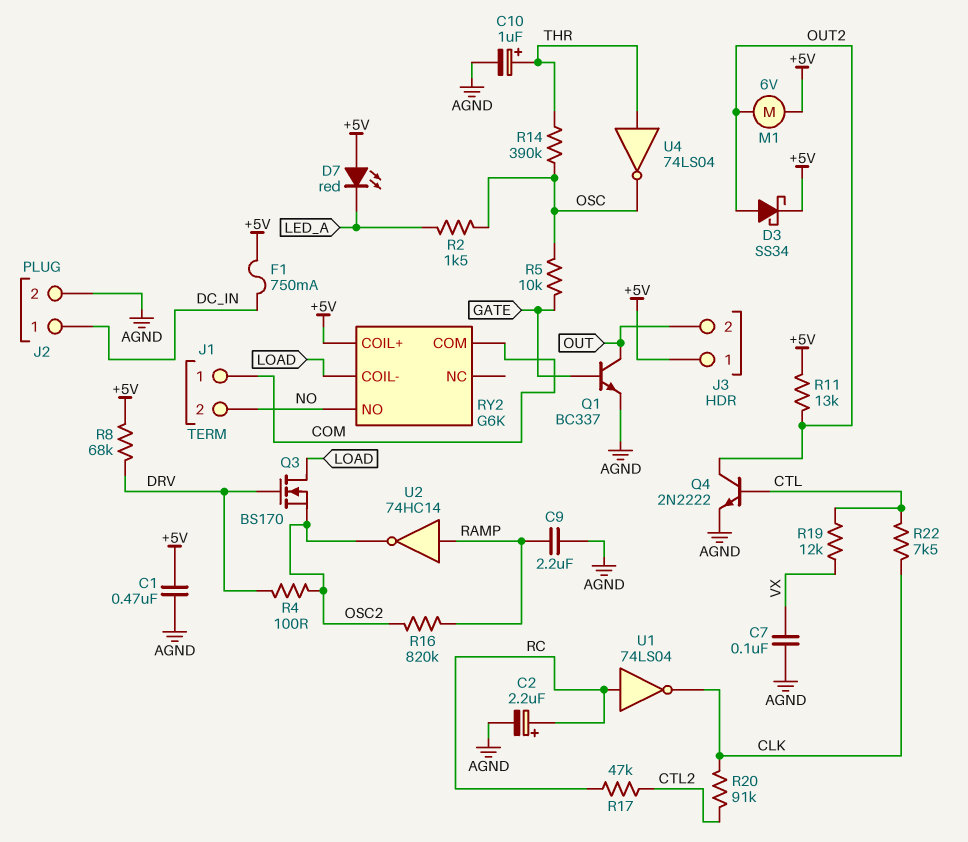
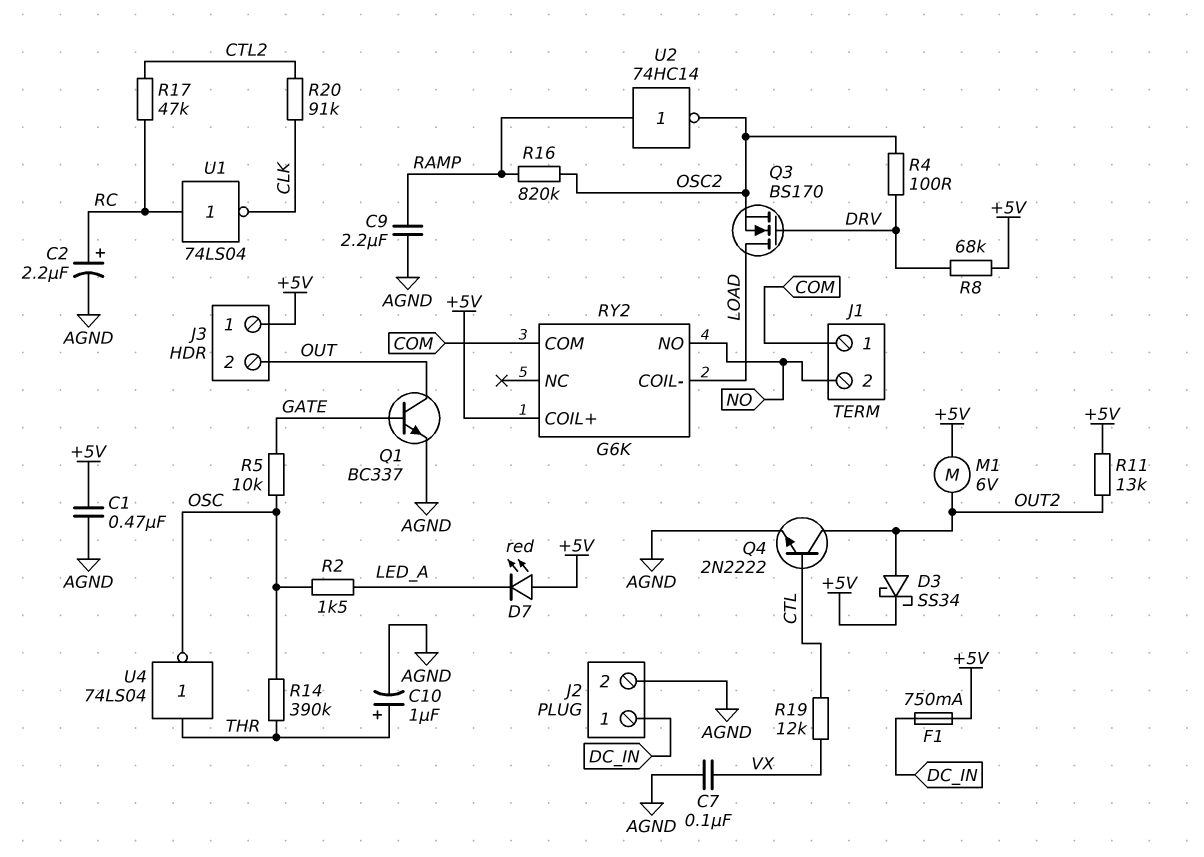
R22: 7.5k (CLK, CTL) -> none

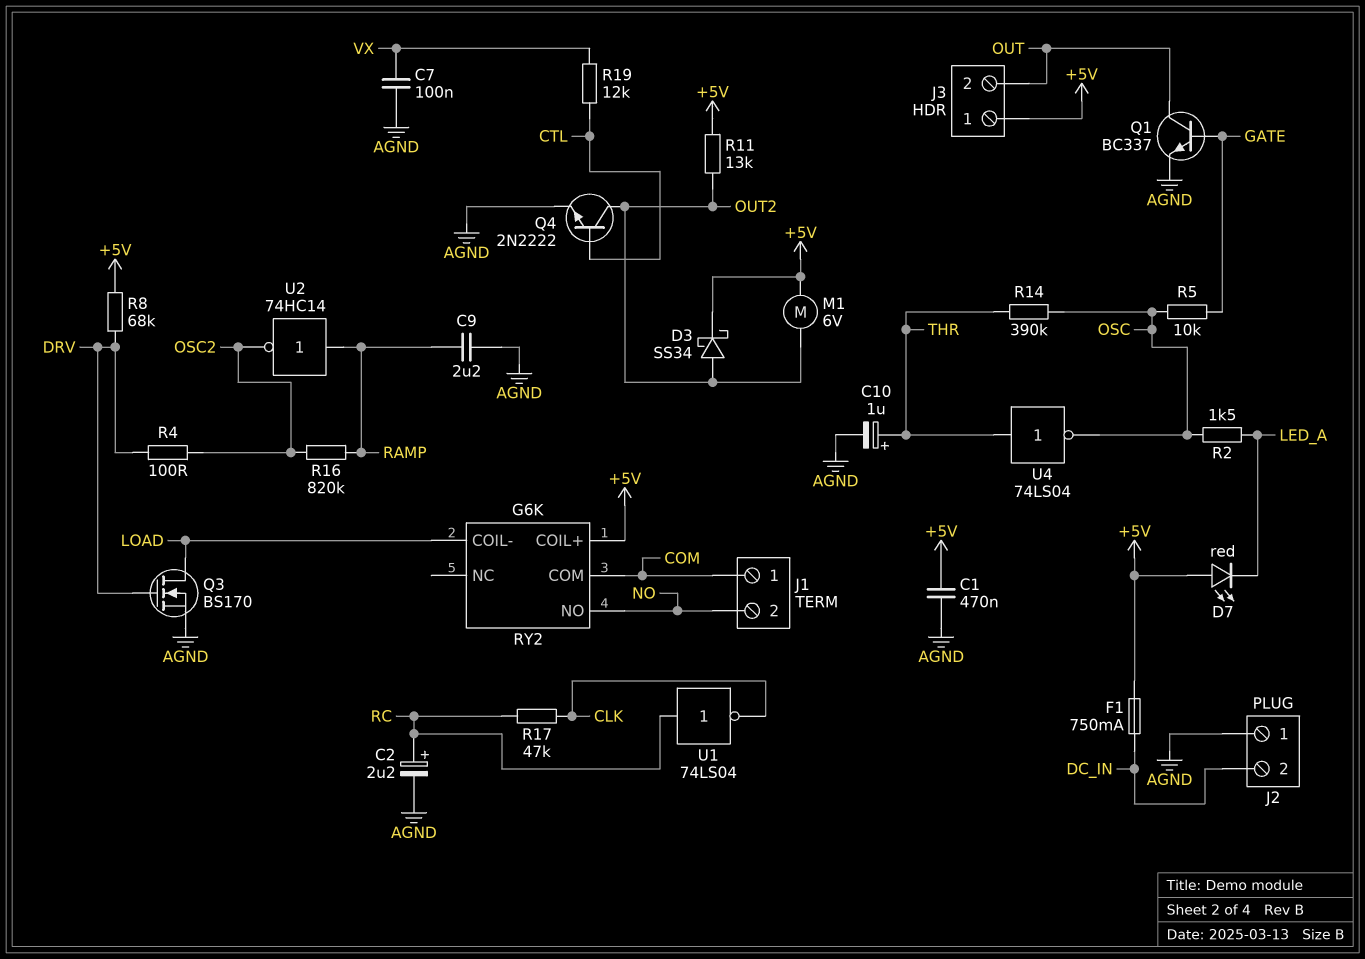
J2 pin 1: DC_IN -> AGND
J2 pin 2: AGND -> DC_IN
Q3: NMOS BS170 (G DRV, D LOAD, S OSC2) -> NMOS BS170 (G DRV, D LOAD, S AGND)
R17: 47k (CTL2, RC) -> 47k (CLK, RC)
R20: 91k (CLK, CTL2) -> none

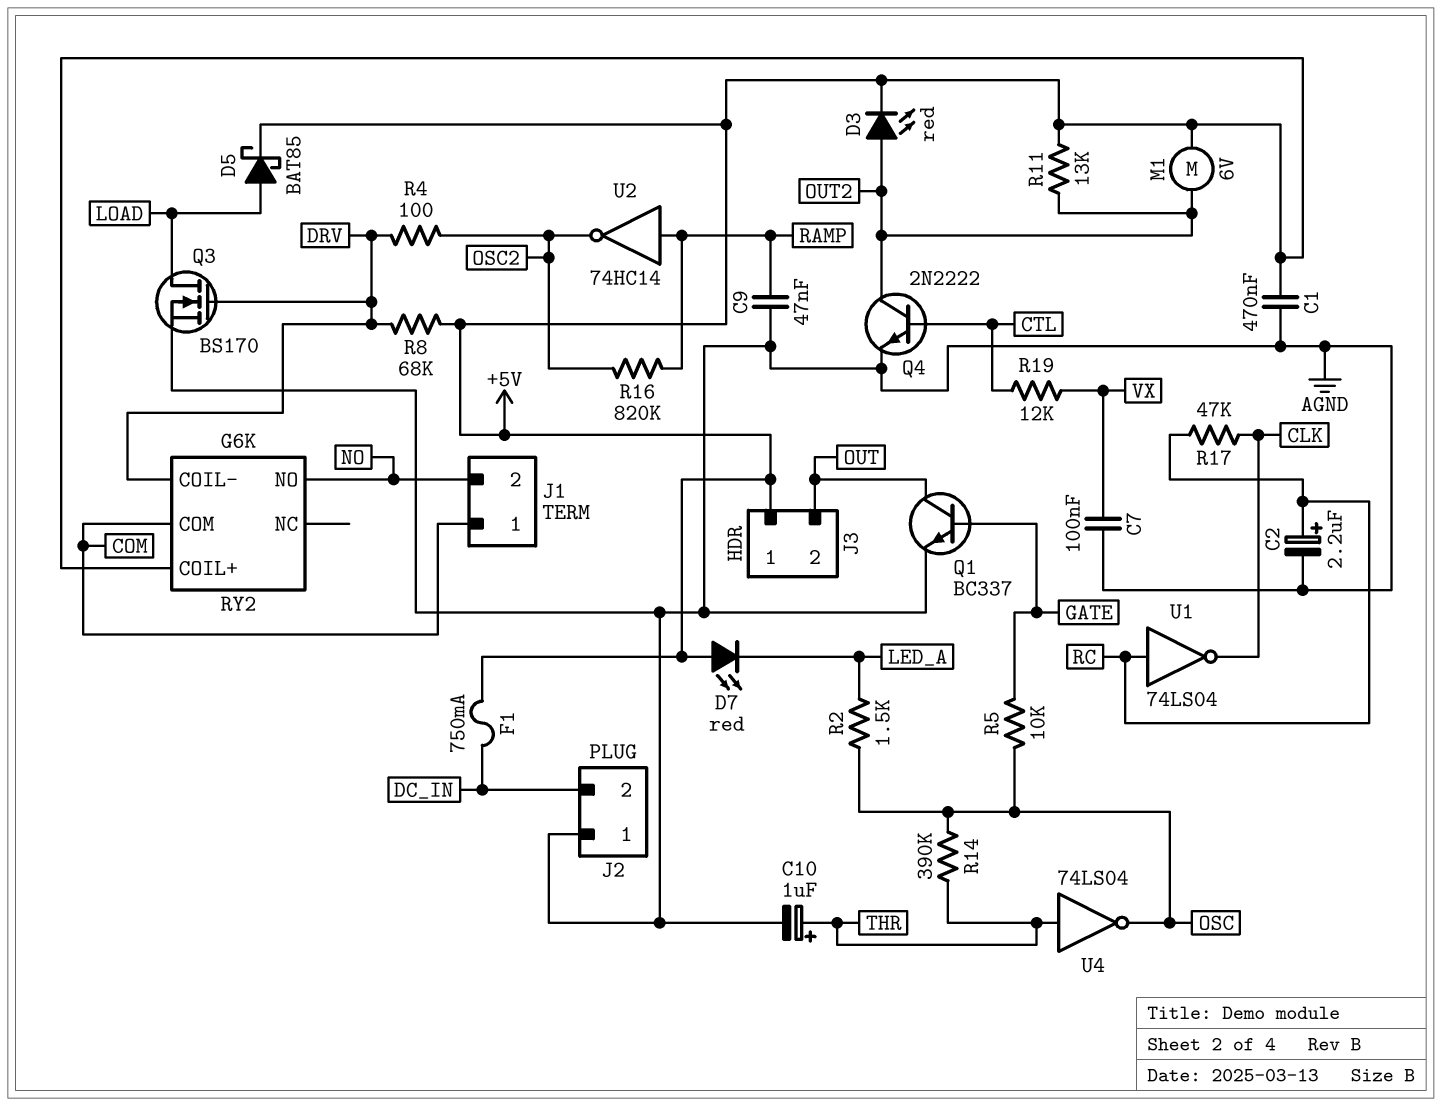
C9: 2.2uF (AGND, RAMP) -> 47nF (AGND, RAMP)
D3: schottky SS34 (A OUT2, K +5V) -> LED red (A OUT2, K +5V)
D5: none -> schottky BAT85 (A LOAD, K +5V)
RY2 pin COIL-: LOAD -> DRV

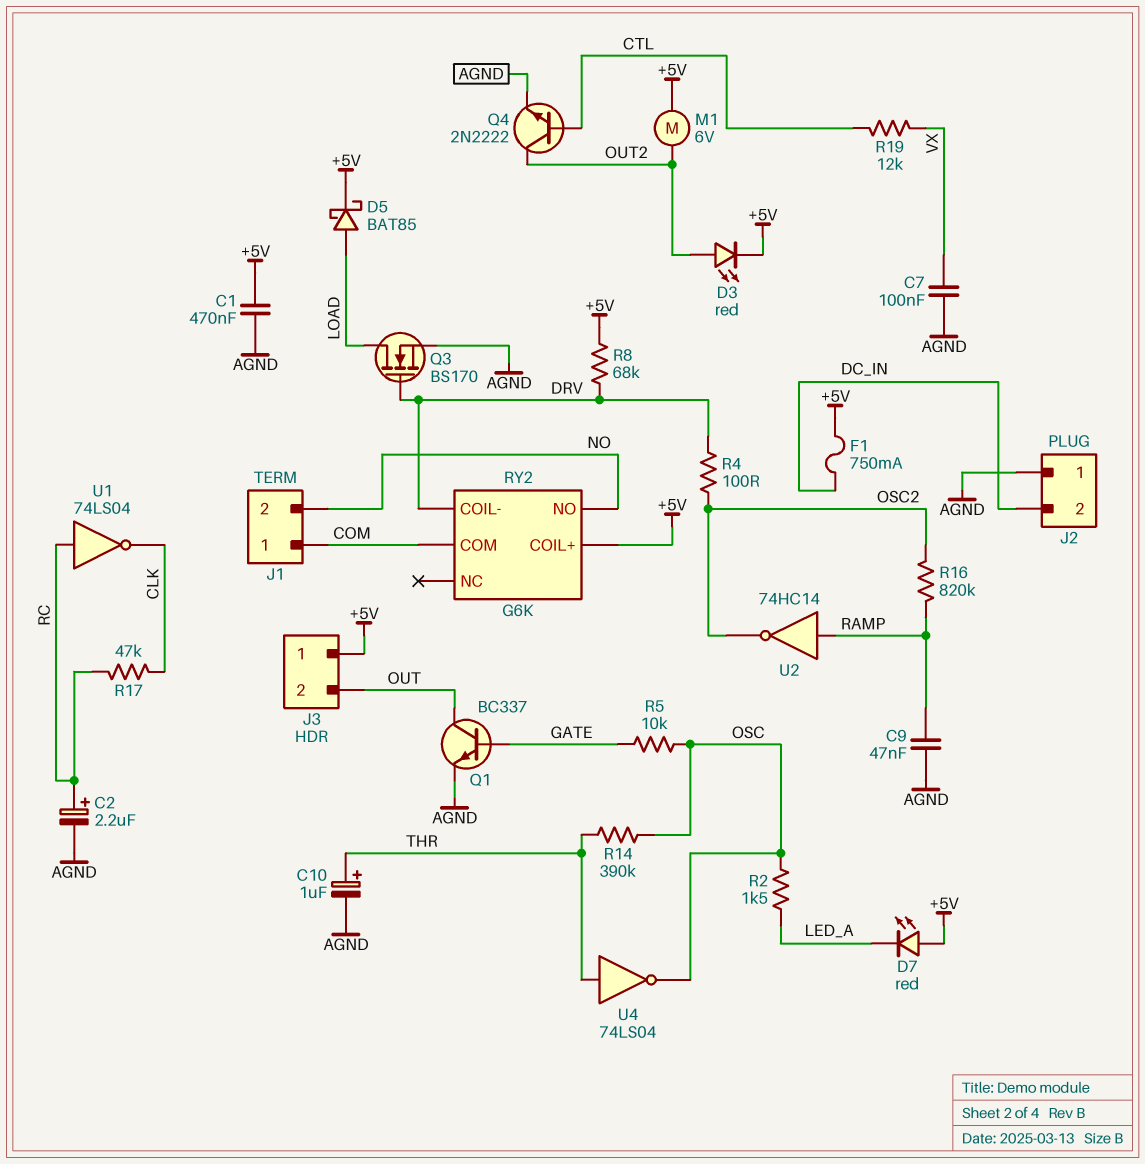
R11: 13k (+5V, OUT2) -> none

